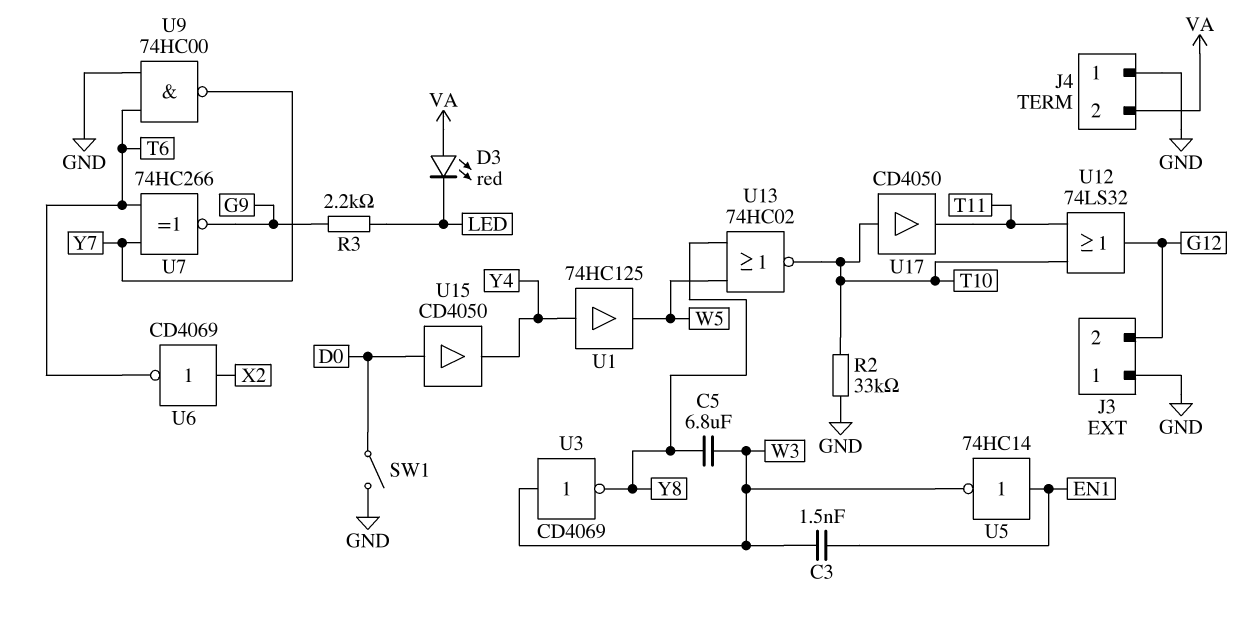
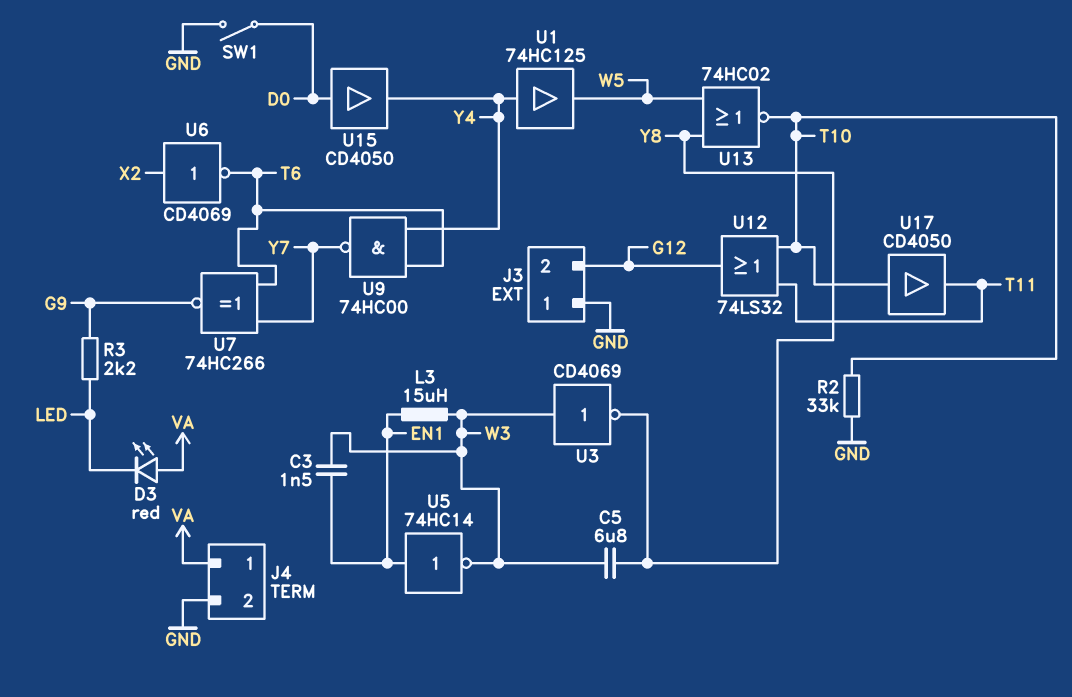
J4 pin 1: GND -> VA
J4 pin 2: VA -> GND
L3: none -> 15uH (EN1, W3)
U9: NAND 74HC00 (in GND, in T6, out Y7) -> NAND 74HC00 (in T6, in Y4, out Y7)

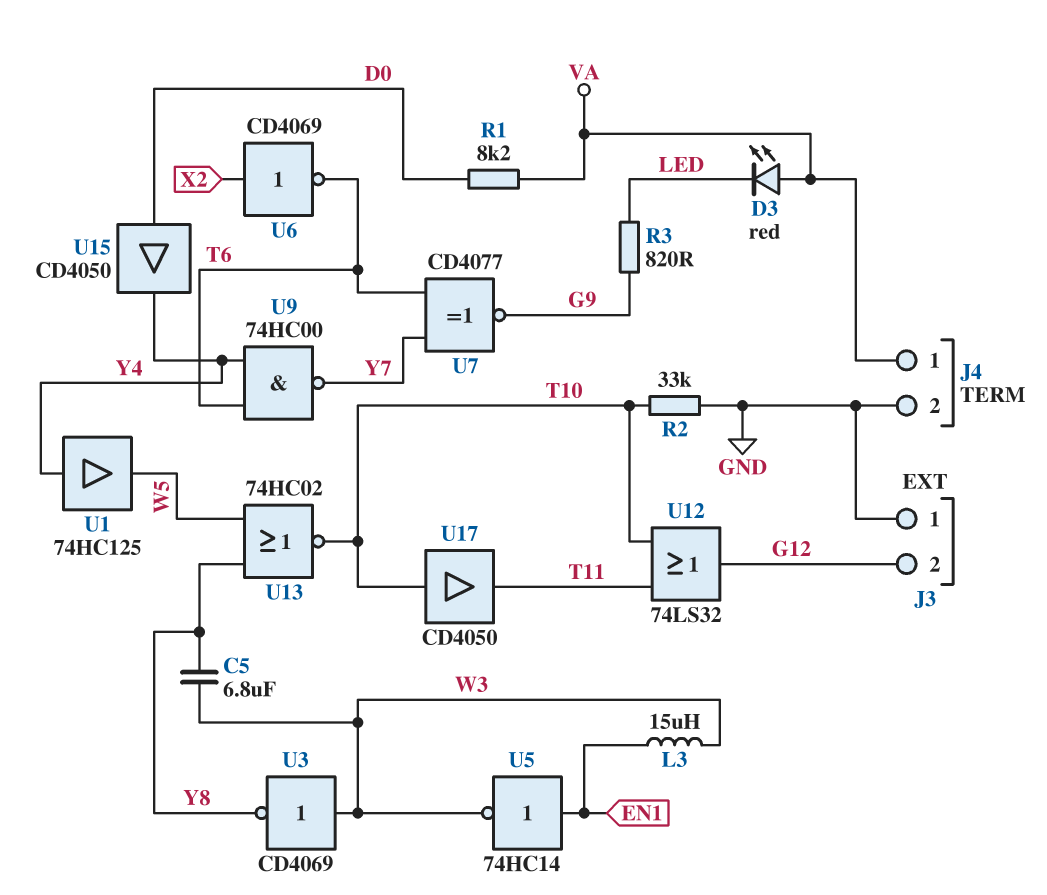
C3: 1.5nF (EN1, W3) -> none
R1: none -> 8.2k (D0, VA)
R3: 2.2k (G9, LED) -> 820 (G9, LED)
SW1: switch (D0, GND) -> none
U7: XNOR 74HC266 (in T6, in Y7, out G9) -> XNOR CD4077 (in T6, in Y7, out G9)

